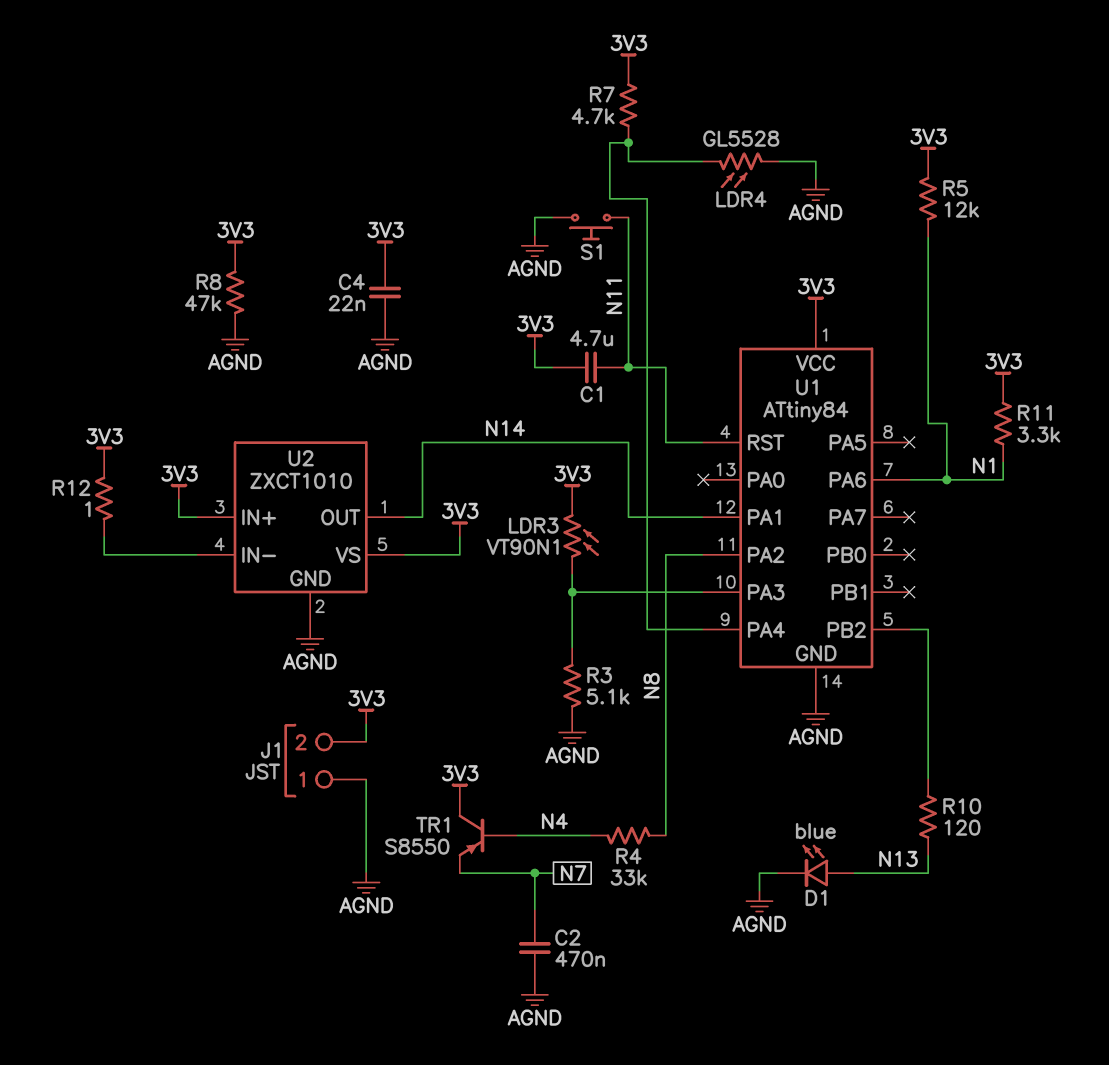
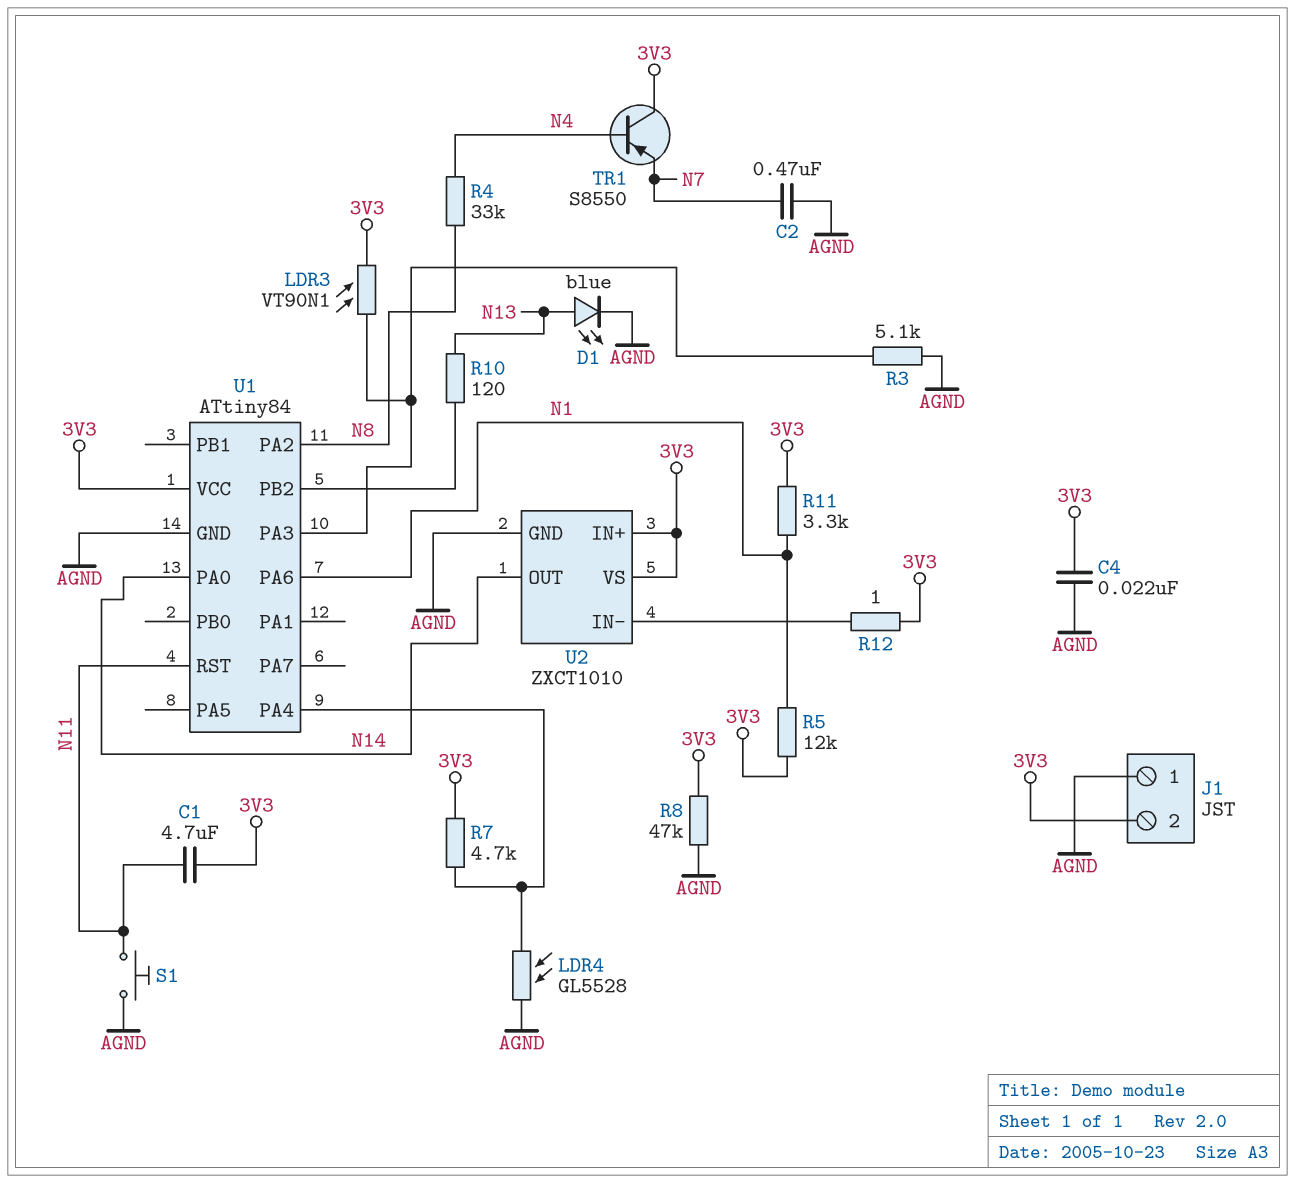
U1 pin PA0: none -> N14
U1 pin PA1: N14 -> none

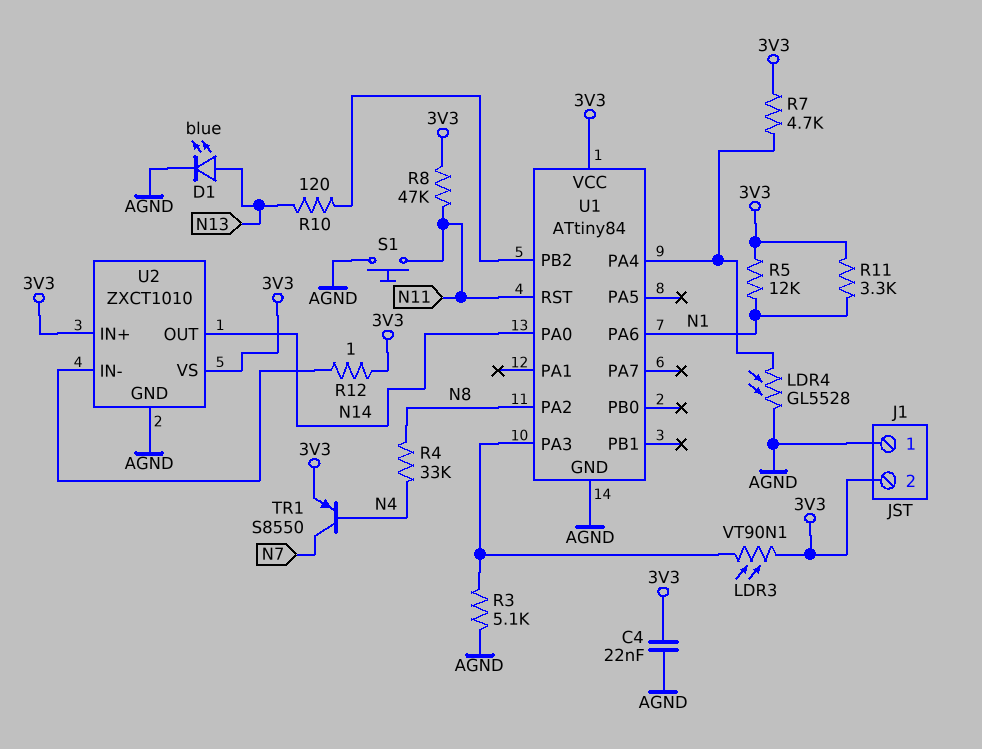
C1: 4.7uF (3V3, N11) -> none
C2: 470nF (AGND, N7) -> none
R8: 47k (3V3, AGND) -> 47k (3V3, N11)
TR1: PNP S8550 (B N4, C 3V3, E N7) -> PNP S8550 (B N4, C N7, E 3V3)

